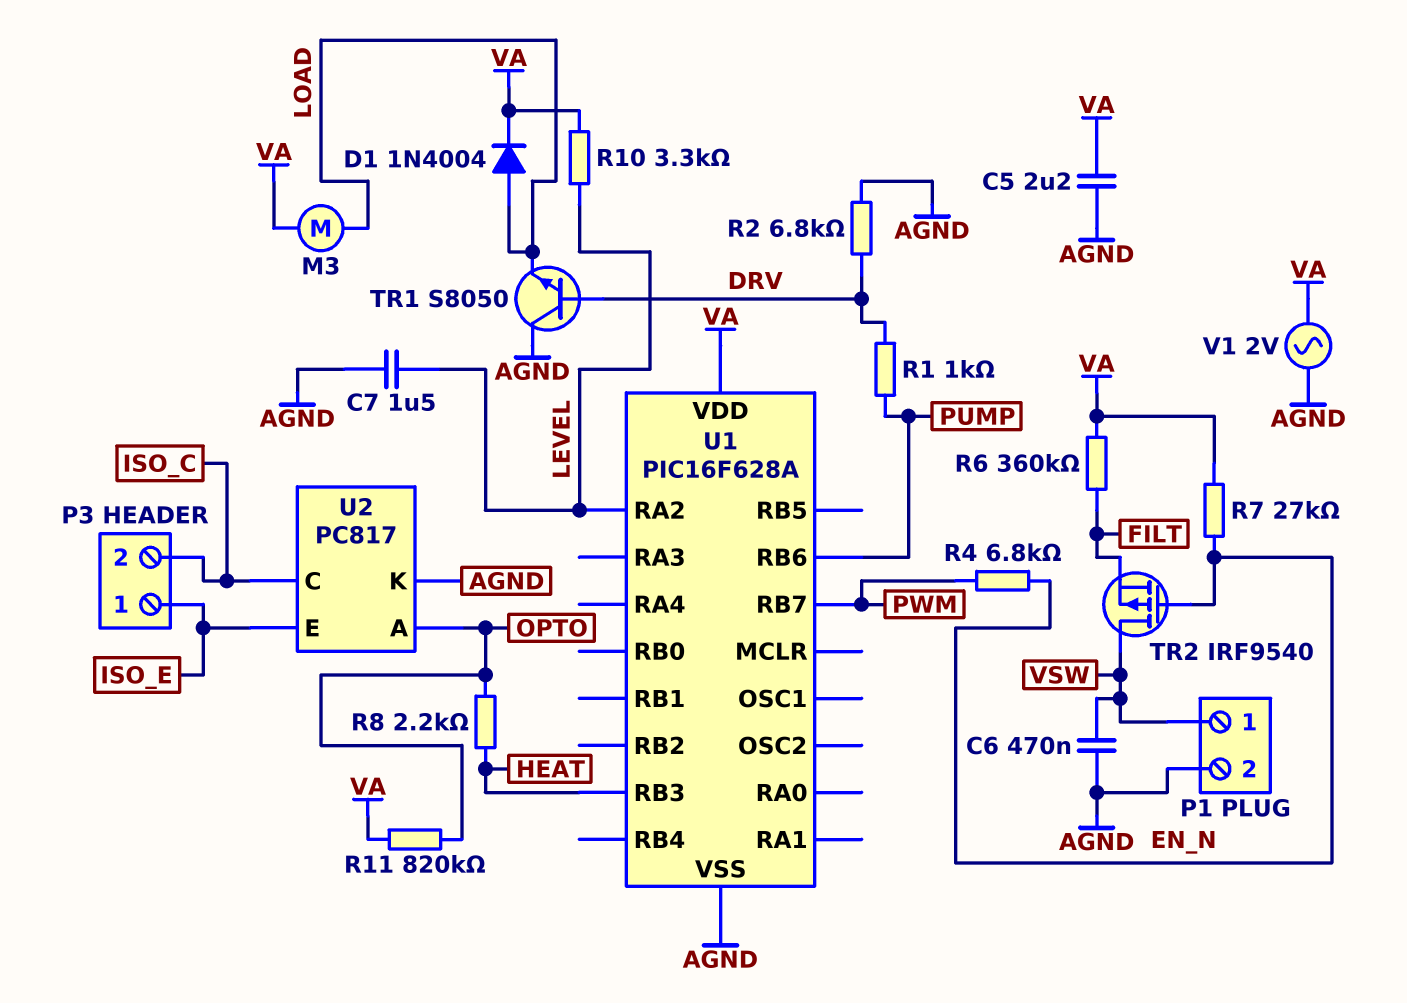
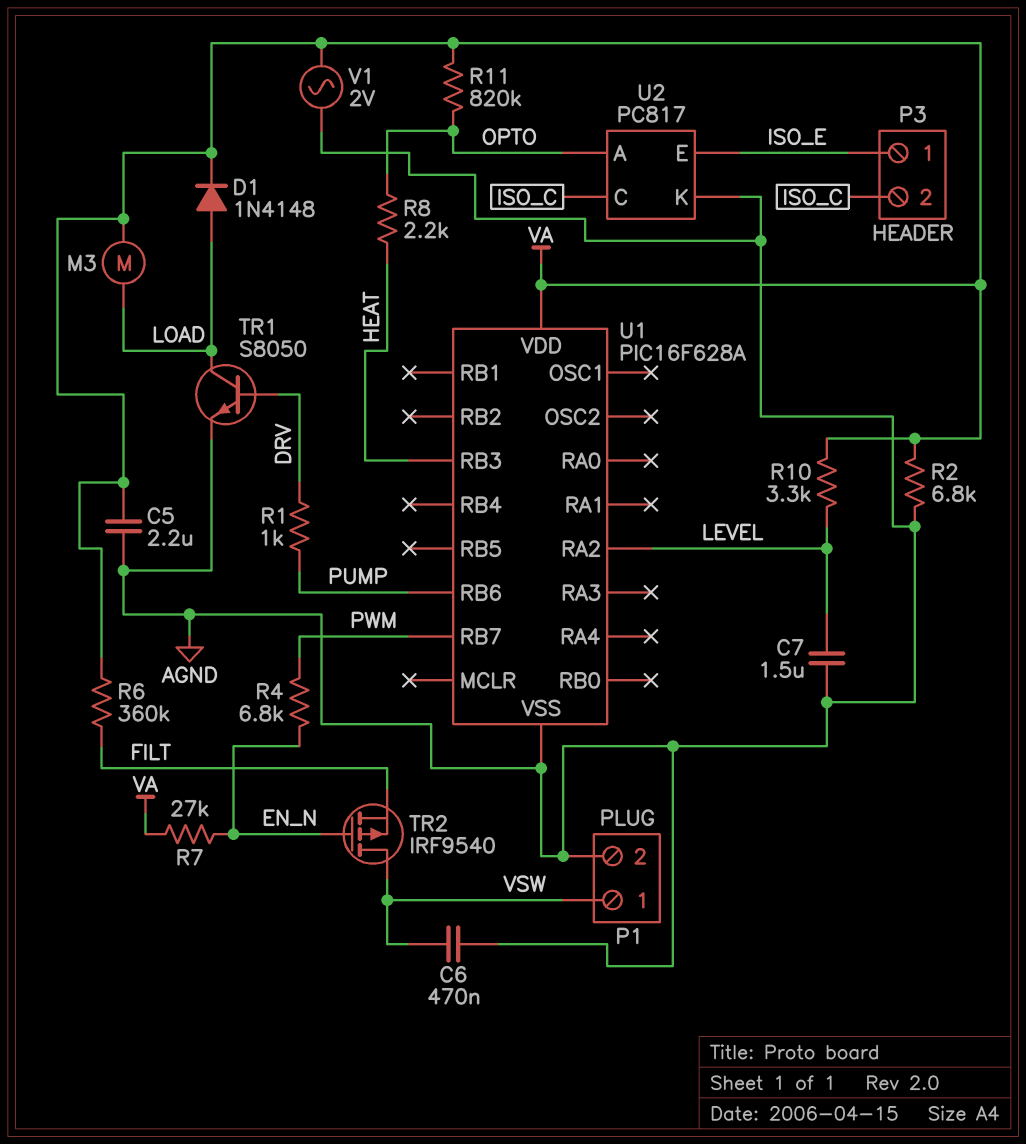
D1: diode 1N4004 (A LOAD, K VA) -> diode 1N4148 (A LOAD, K VA)
R2: 6.8k (AGND, DRV) -> 6.8k (AGND, VA)
TR1: NPN S8050 (B DRV, C AGND, E LOAD) -> NPN S8050 (B DRV, C LOAD, E AGND)

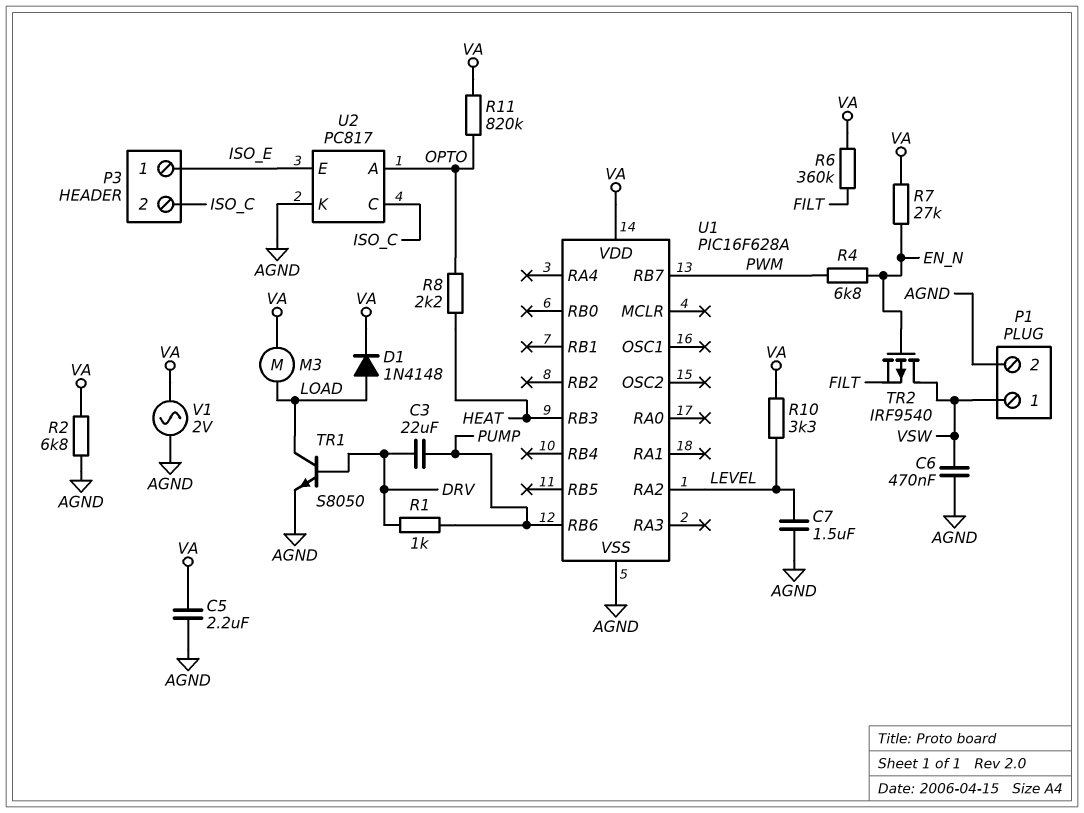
C3: none -> 22uF (DRV, PUMP)

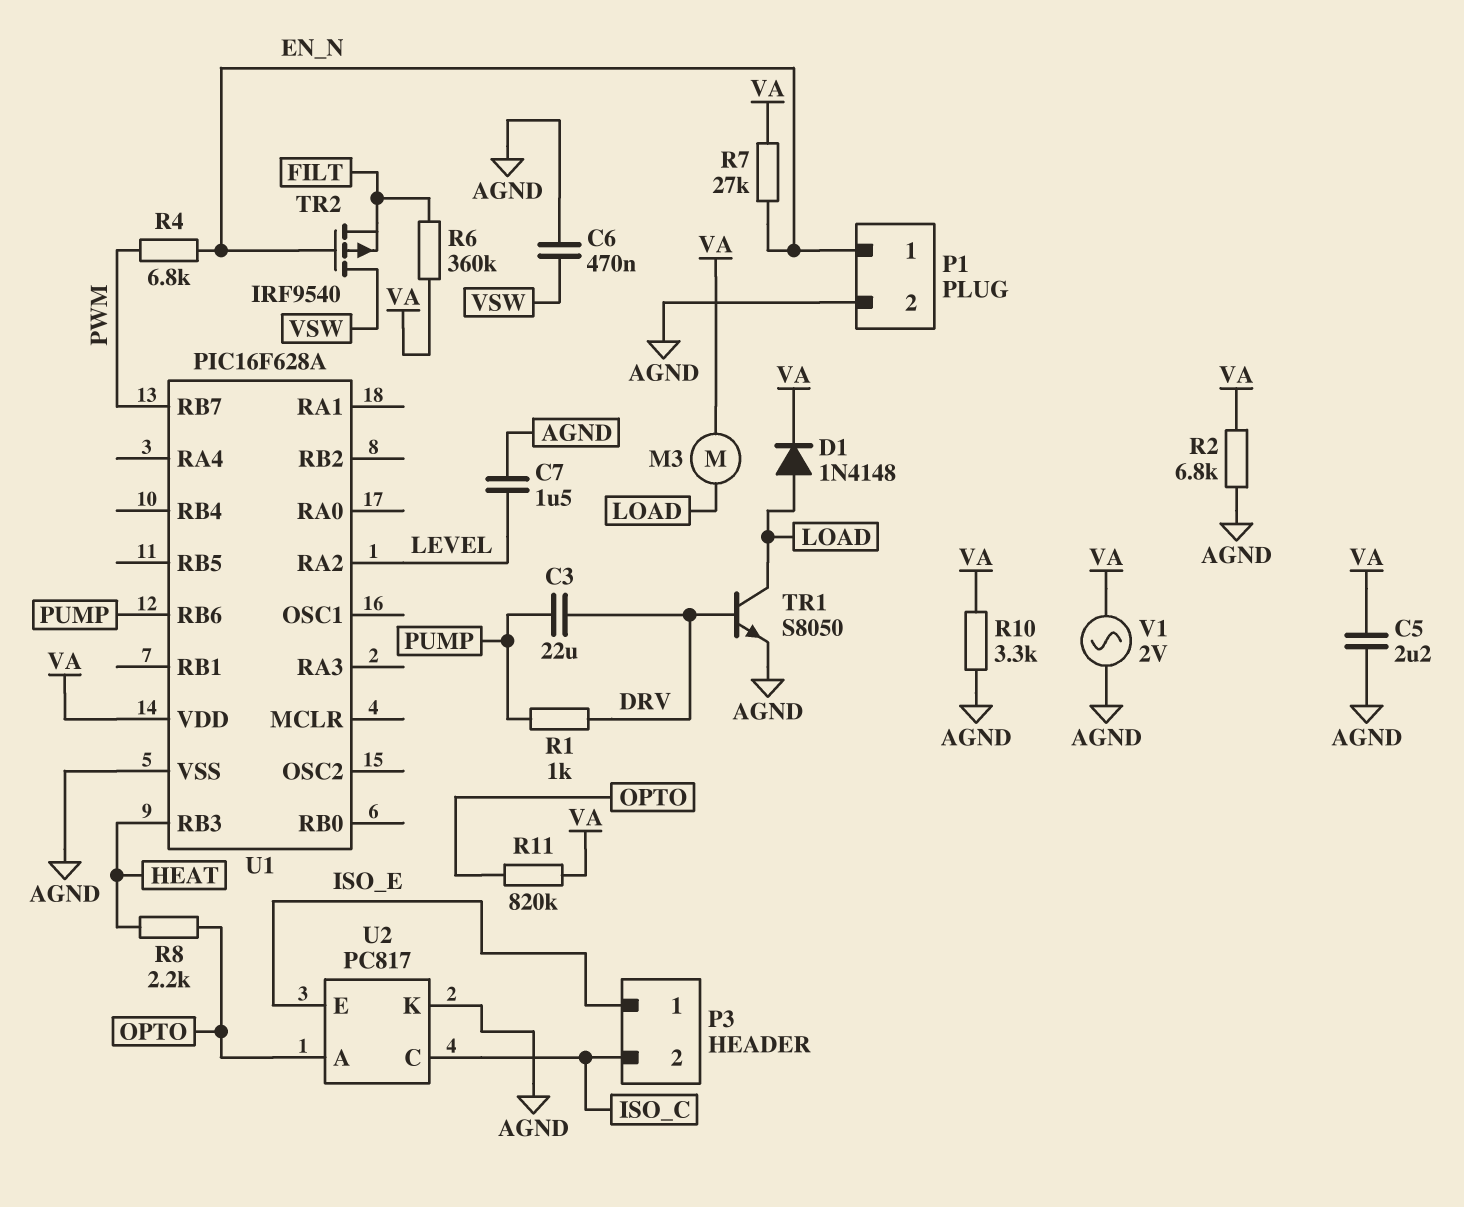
P1 pin 1: VSW -> EN_N
R10: 3.3k (LEVEL, VA) -> 3.3k (AGND, VA)

